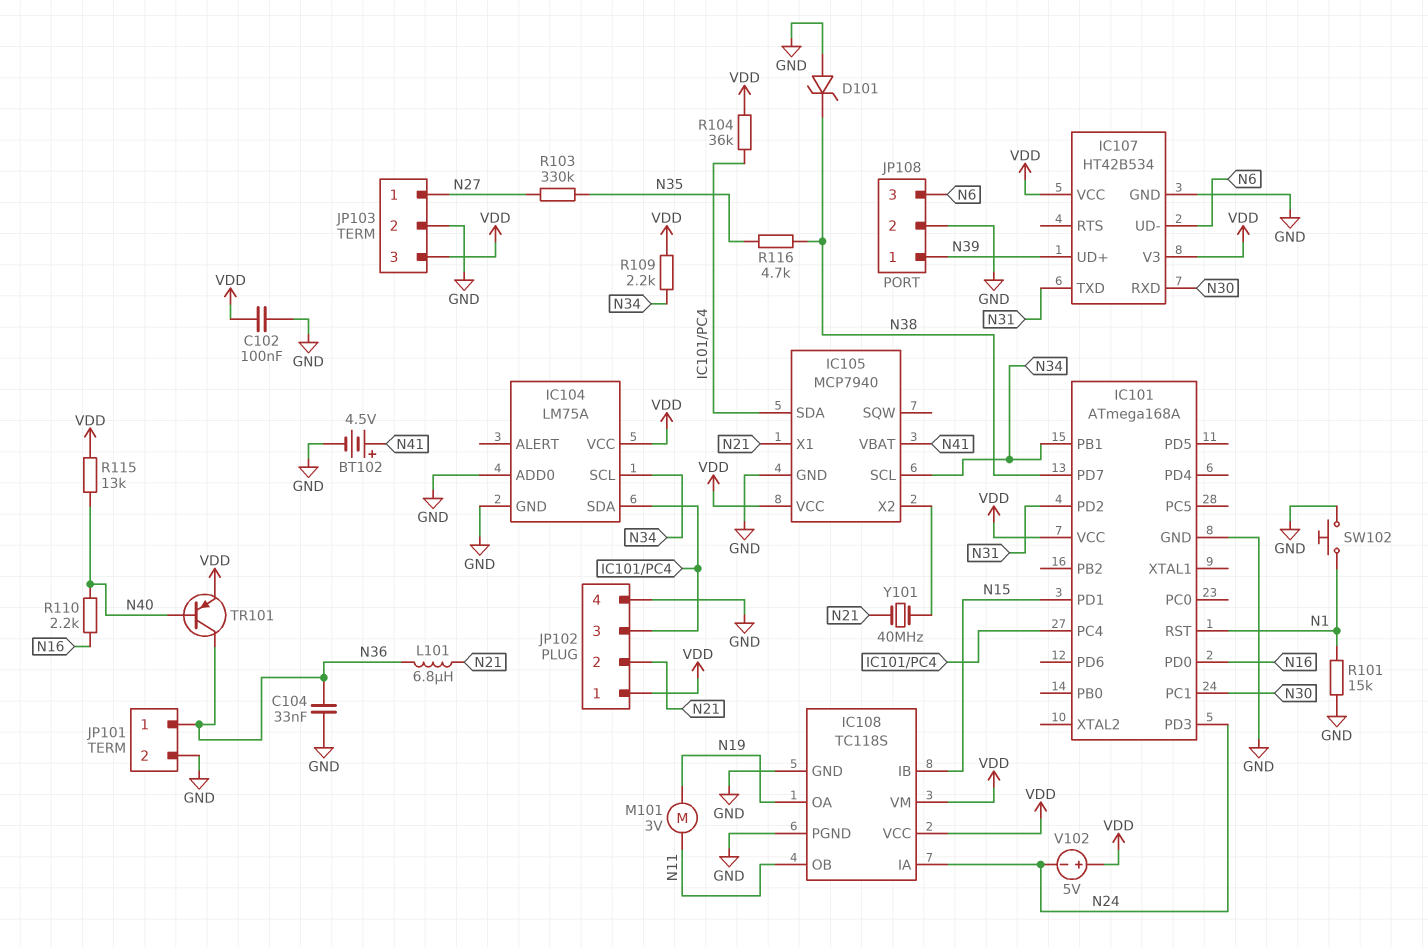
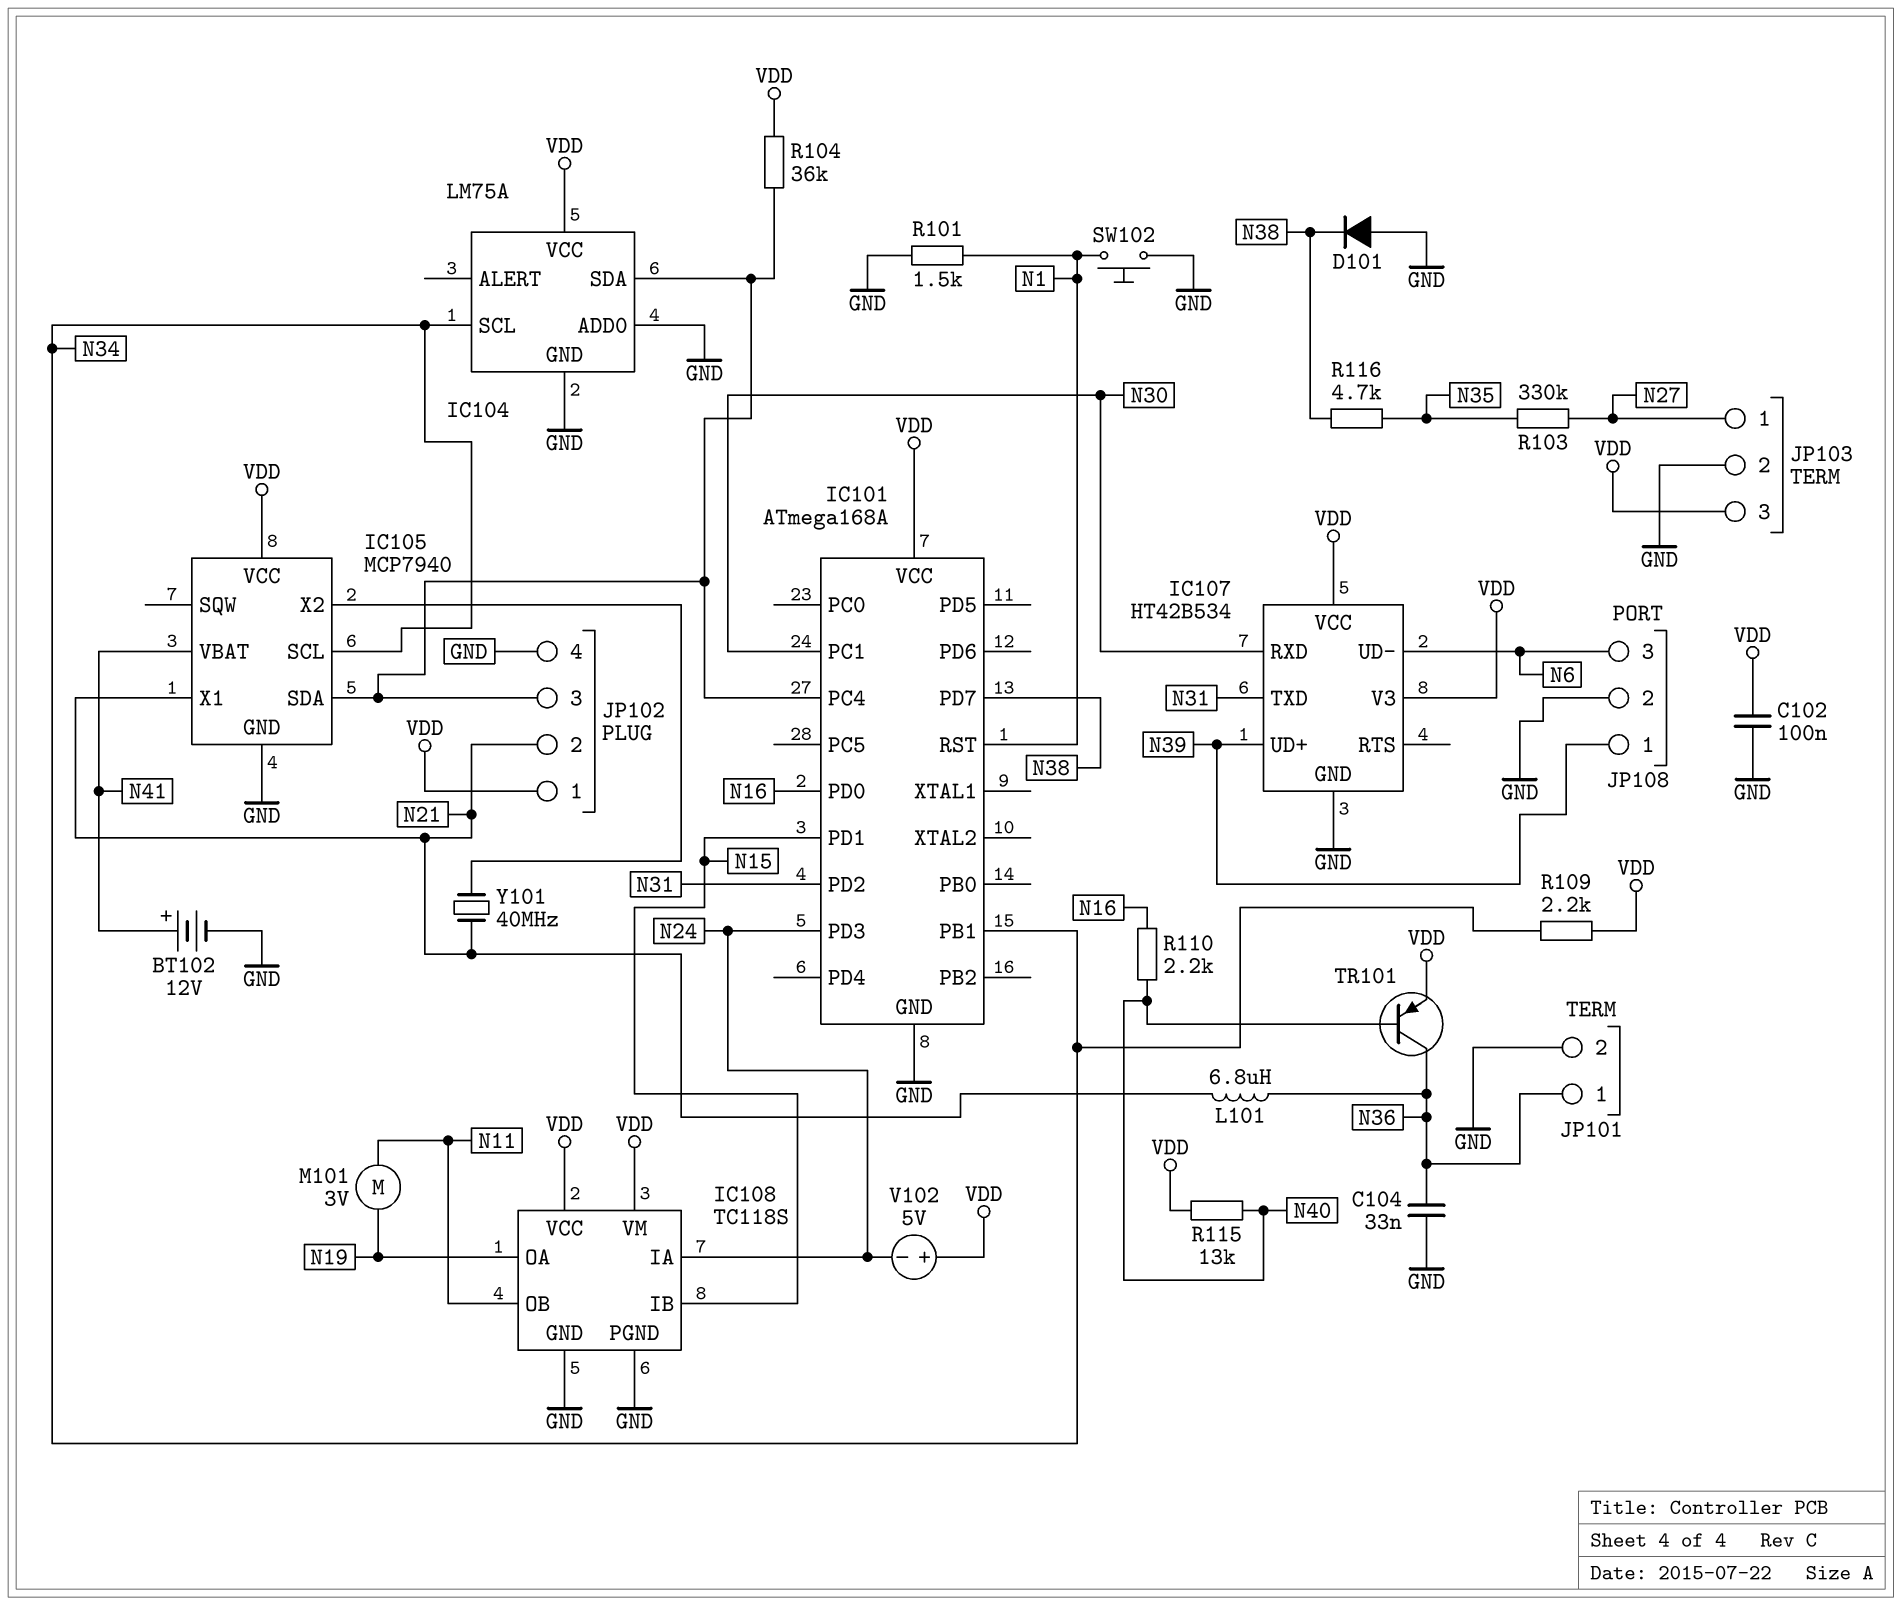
BT102: 4.5V (plus N41, minus GND) -> 12V (plus N41, minus GND)
D101: zener (A GND, K N38) -> diode (A GND, K N38)
R101: 15k (GND, N1) -> 1.5k (GND, N1)

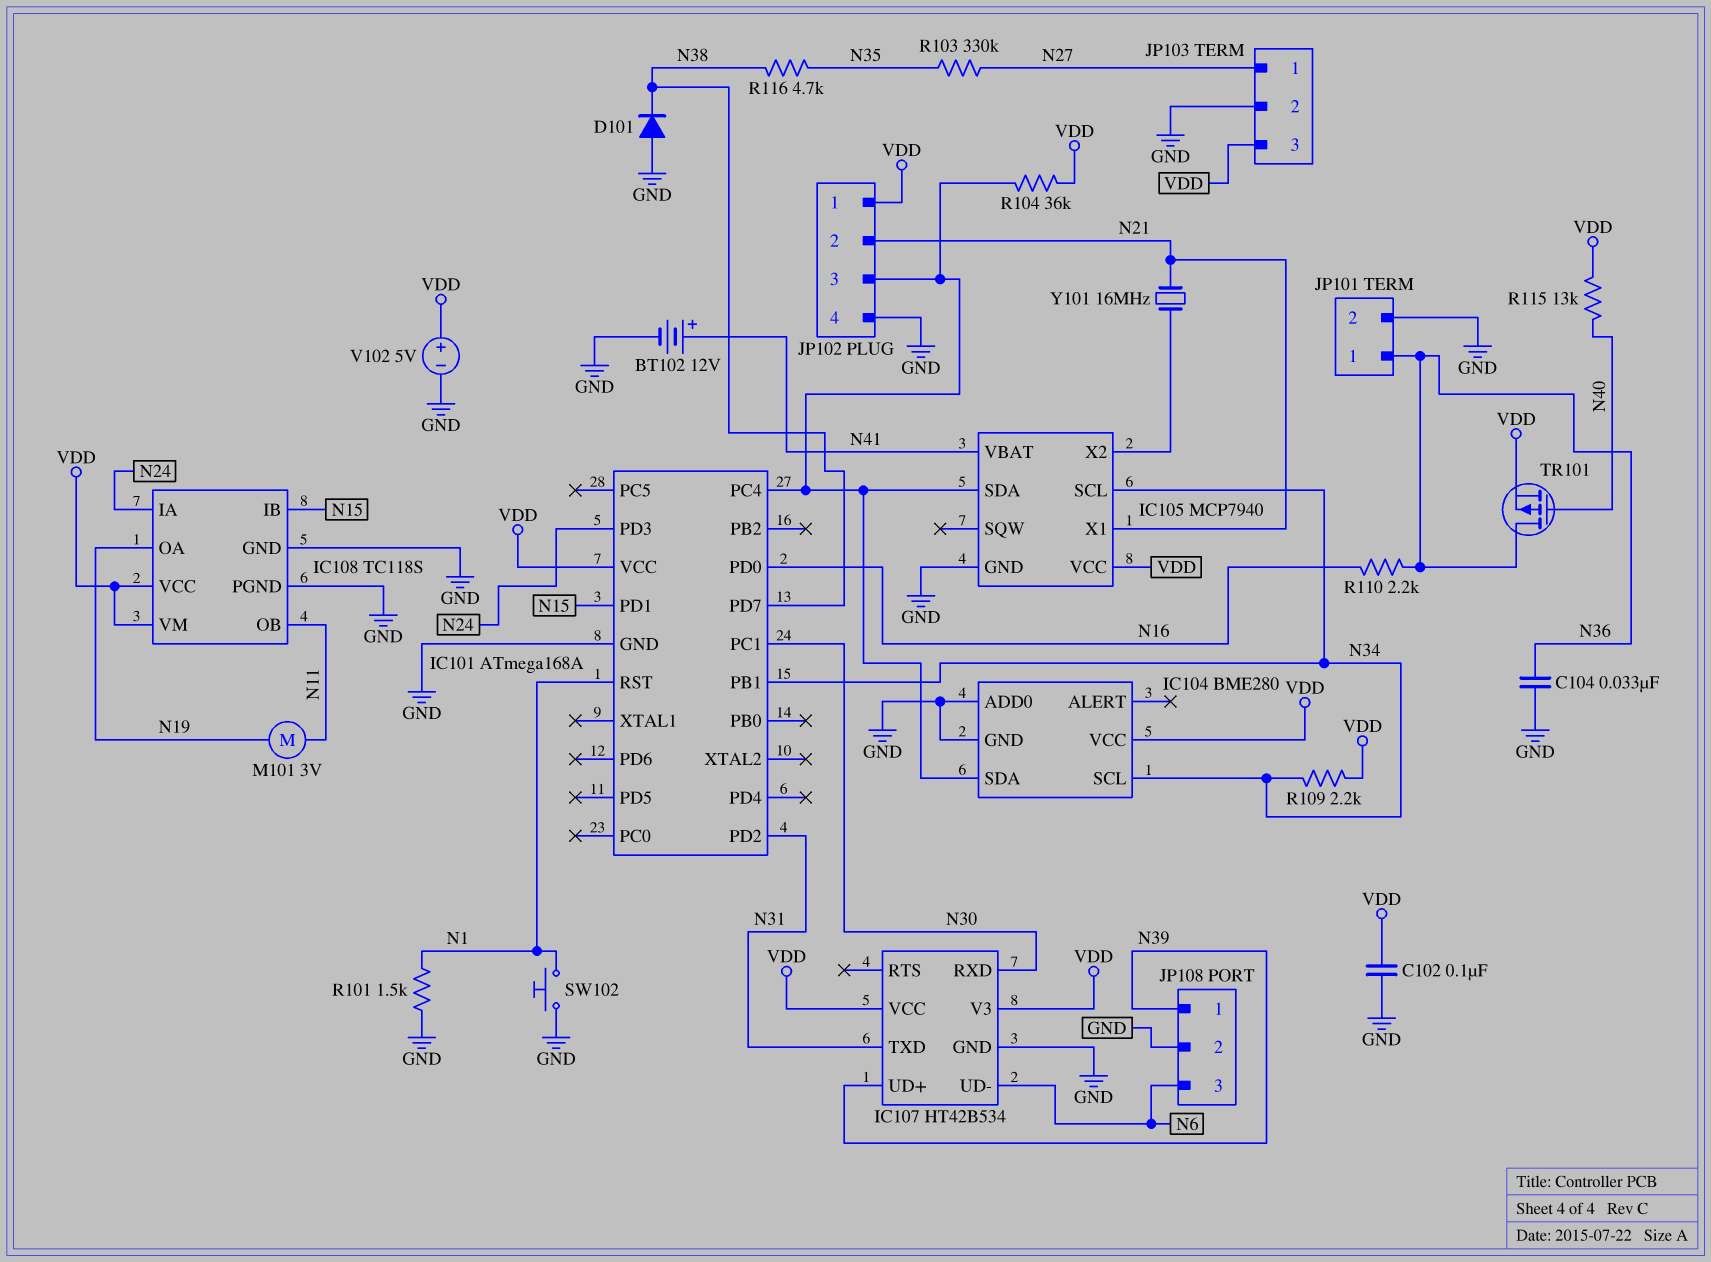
IC104: LM75A -> BME280
L101: 6.8uH (N21, N36) -> none
R110: 2.2k (N16, N40) -> 2.2k (N16, N36)
TR101: PNP (B N40, C N36, E VDD) -> PMOS (G N40, D N36, S VDD)
V102: 5V (plus VDD, minus N24) -> 5V (plus VDD, minus GND)
Y101: 40MHz (IC105/X2, N21) -> 16MHz (IC105/X2, N21)

